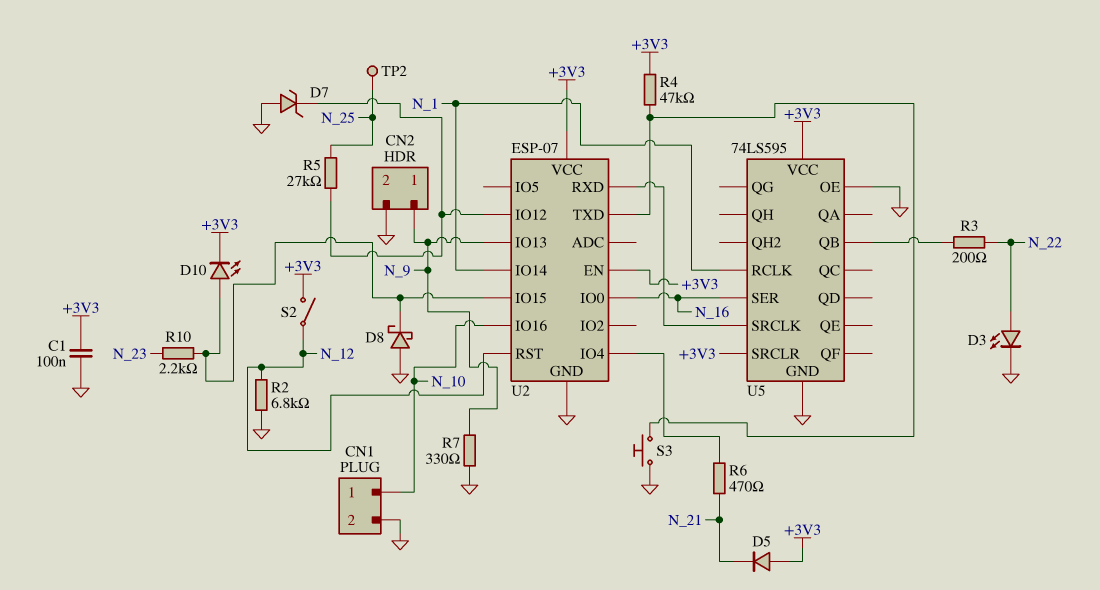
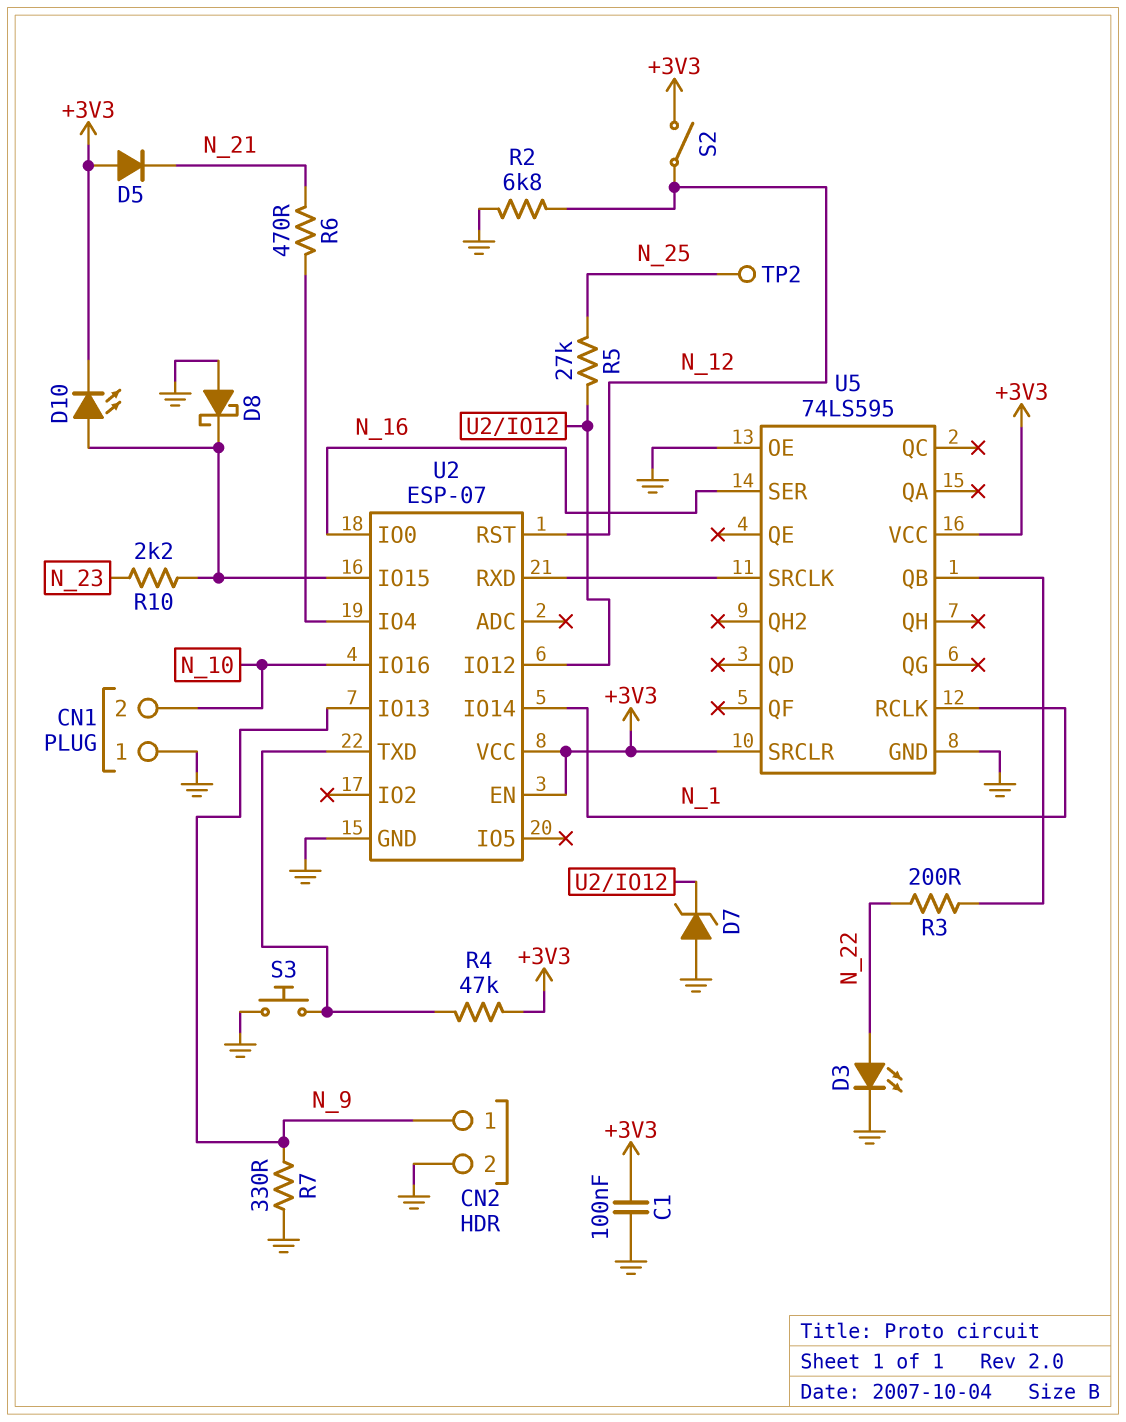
CN1 pin 1: N_10 -> GND
CN1 pin 2: GND -> N_10

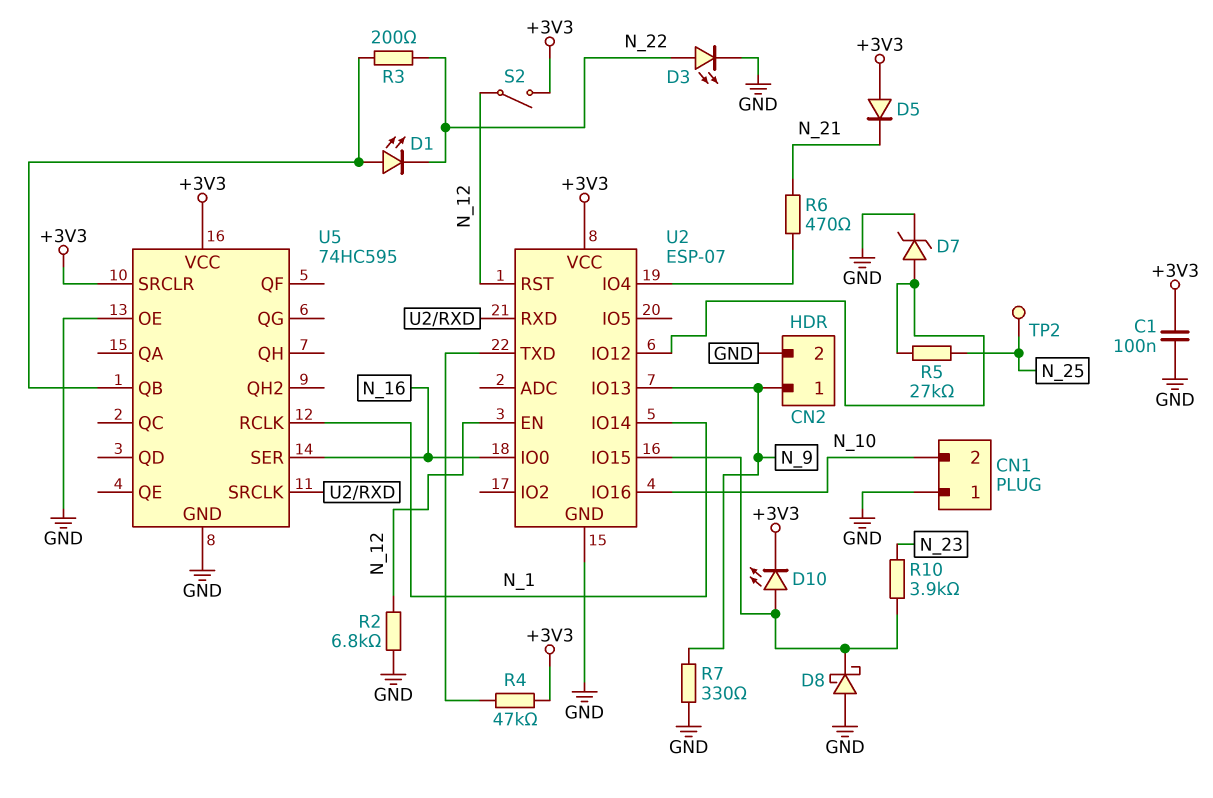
D1: none -> LED (A U5/QB, K N_22)
D7: zener (A GND, K U2/IO12) -> zener (A U2/IO12, K GND)
R10: 2.2k (N_23, U2/IO15) -> 3.9k (N_23, U2/IO15)
S3: button (GND, U2/TXD) -> none
U2 pin EN: +3V3 -> N_12
U5: 74LS595 -> 74HC595

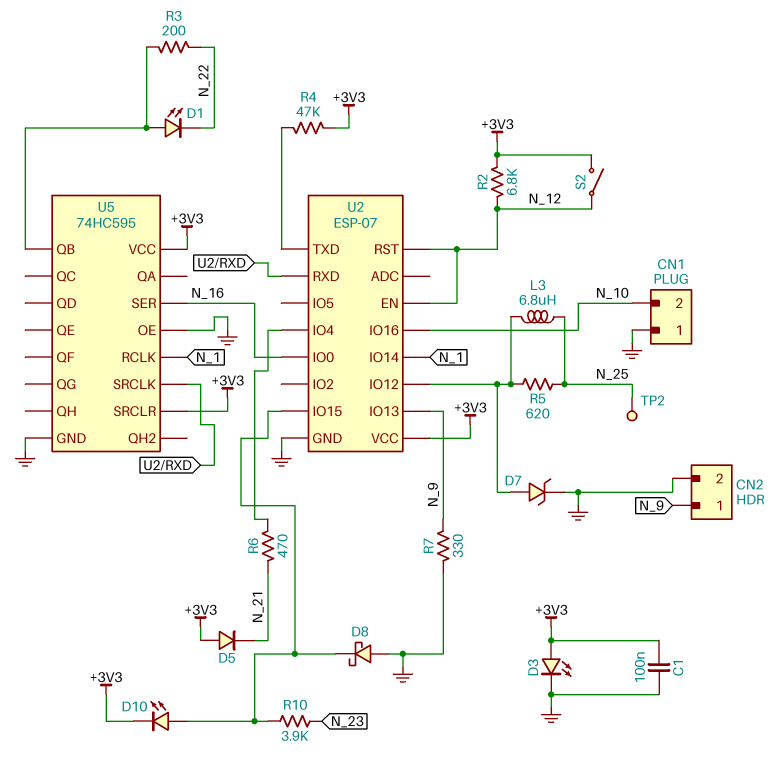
D3: LED (A N_22, K GND) -> LED (A +3V3, K GND)
L3: none -> 6.8uH (N_25, U2/IO12)
R2: 6.8k (GND, N_12) -> 6.8k (+3V3, N_12)
R5: 27k (N_25, U2/IO12) -> 620 (N_25, U2/IO12)

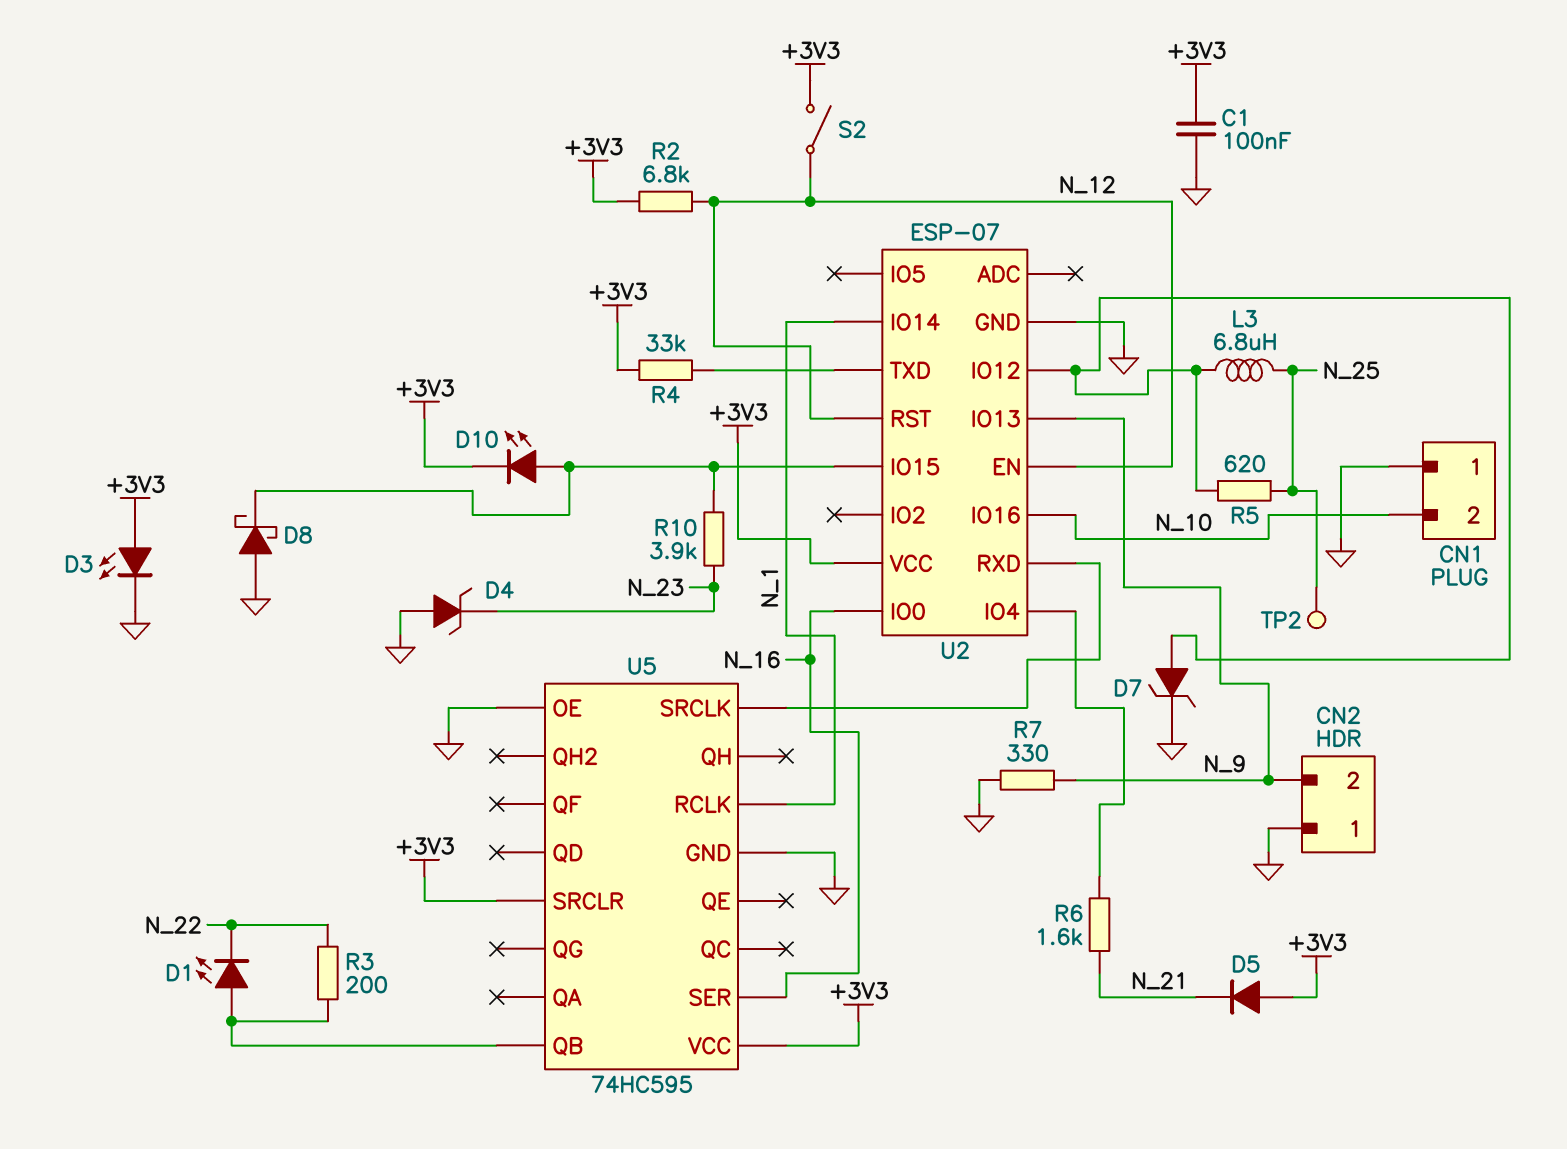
CN2 pin 1: N_9 -> GND
CN2 pin 2: GND -> N_9
D4: none -> zener (A GND, K N_23)
R4: 47k (+3V3, U2/TXD) -> 33k (+3V3, U2/TXD)
R6: 470 (N_21, U2/IO4) -> 1.6k (N_21, U2/IO4)

